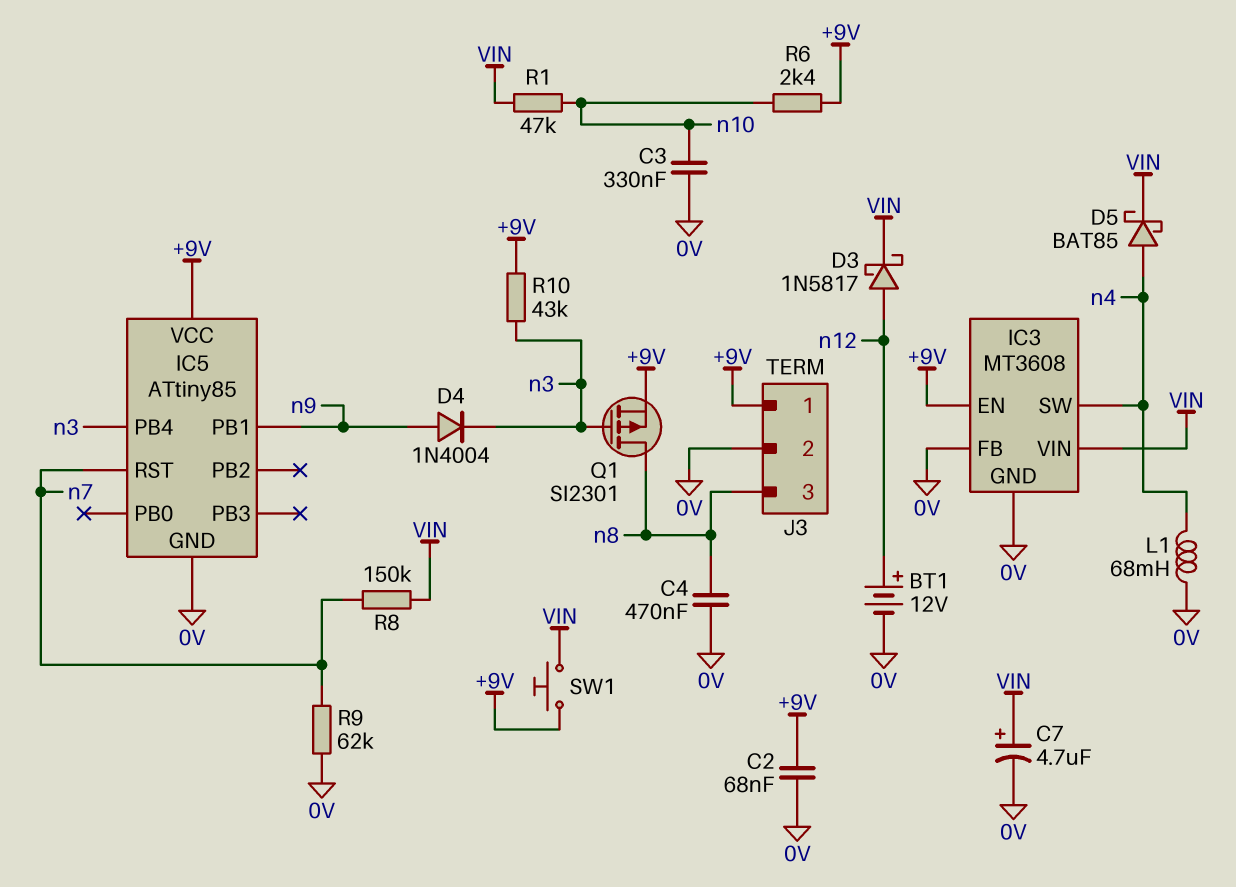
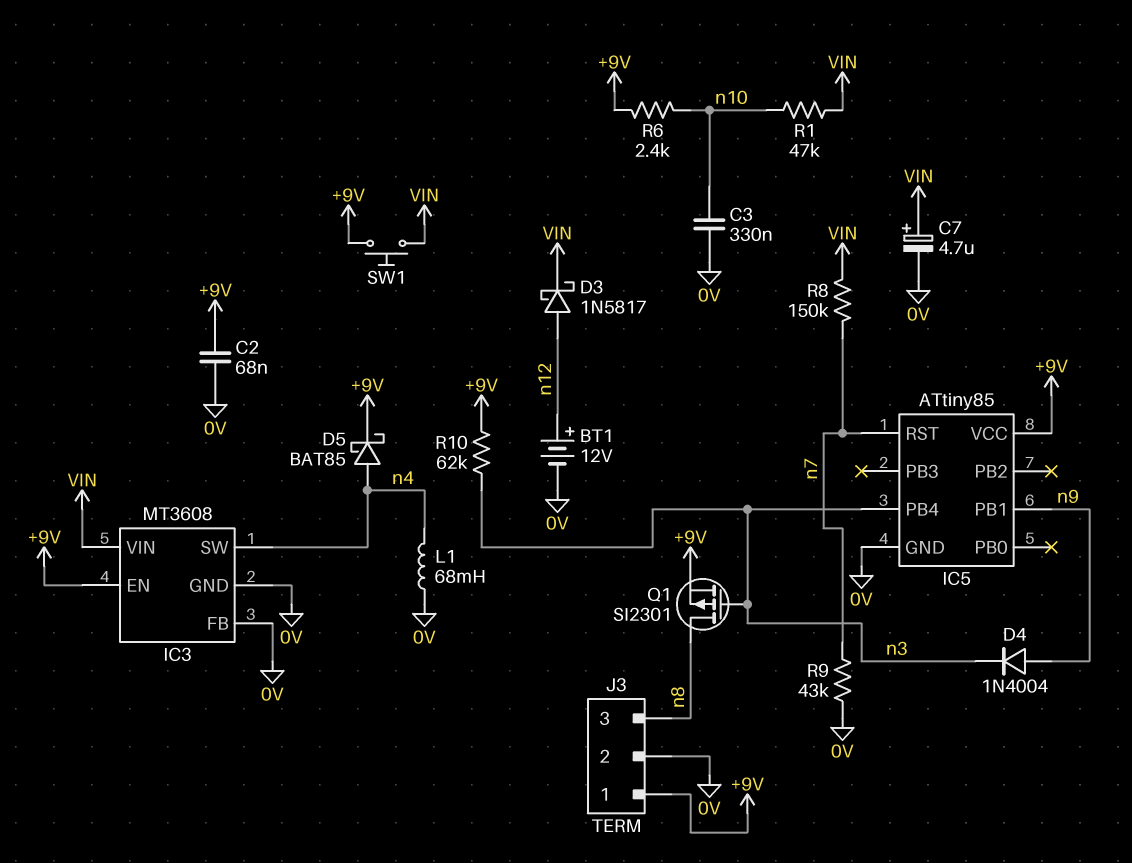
C4: 470nF (0V, n8) -> none
D5: schottky BAT85 (A n4, K VIN) -> schottky BAT85 (A n4, K +9V)
R9: 62k (0V, n7) -> 43k (0V, n7)
R10: 43k (+9V, n3) -> 62k (+9V, n3)

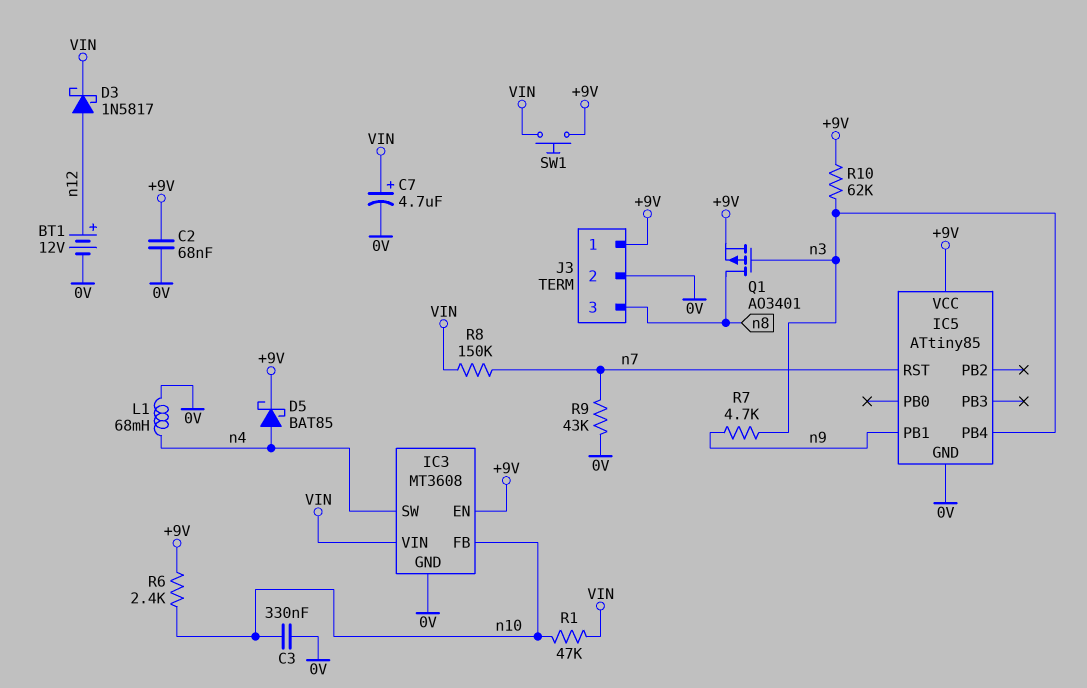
D4: diode 1N4004 (A n9, K n3) -> none
IC3 pin FB: 0V -> n10
Q1: PMOS SI2301 (G n3, D n8, S +9V) -> PMOS AO3401 (G n3, D n8, S +9V)
R7: none -> 4.7k (n3, n9)

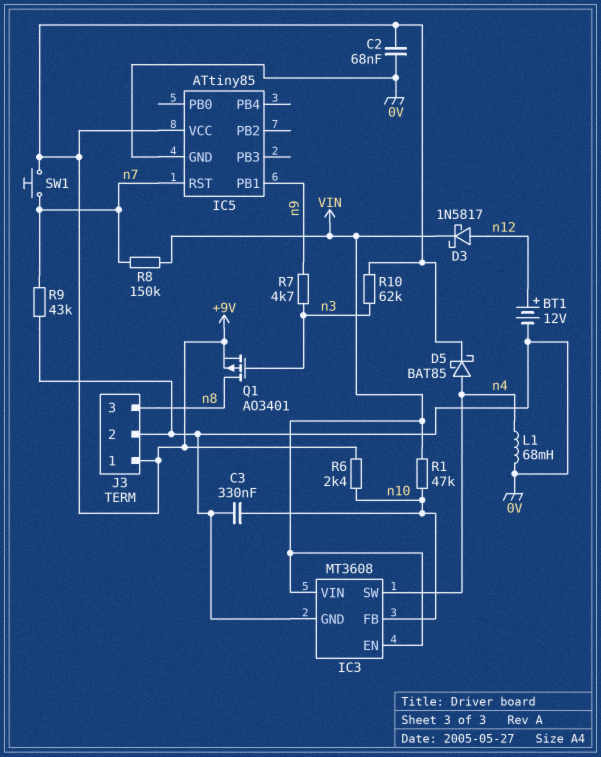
C7: 4.7uF (plus VIN, minus 0V) -> none
IC3 pin EN: +9V -> VIN
IC5 pin PB4: n3 -> none
SW1: button (+9V, VIN) -> button (+9V, n7)

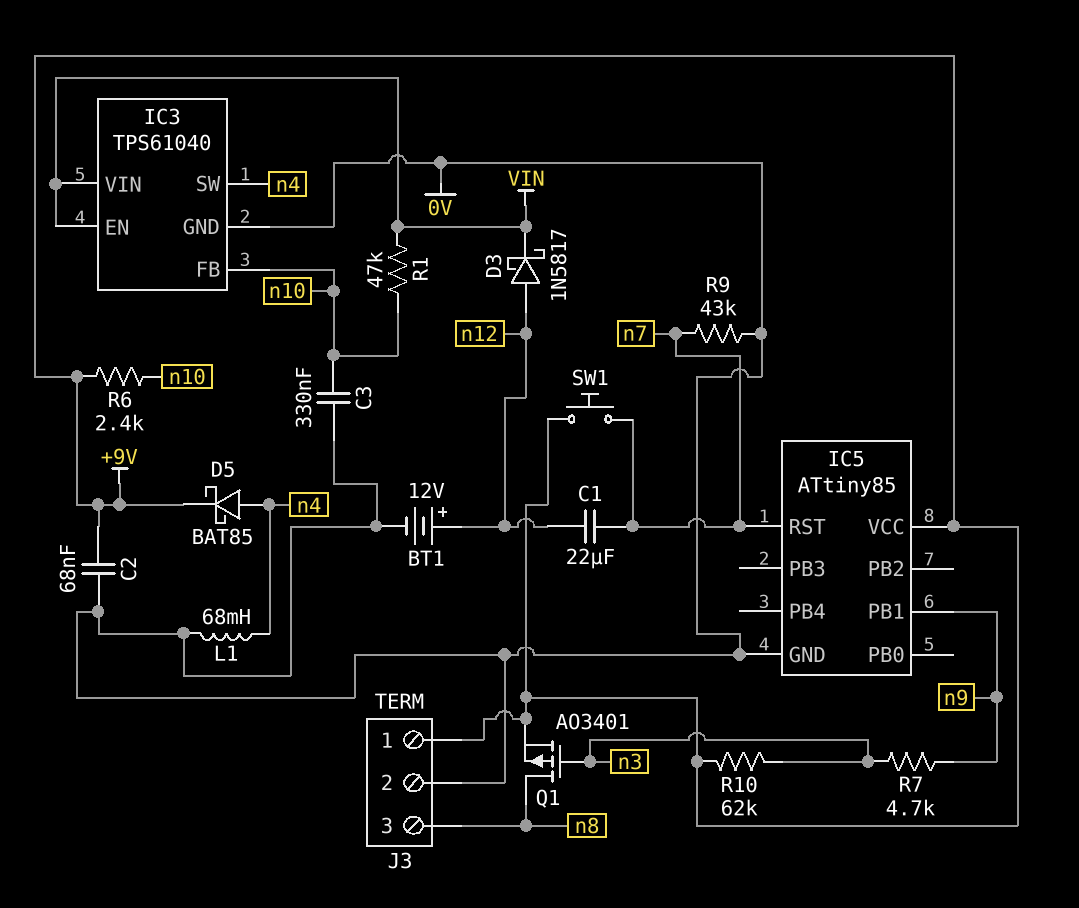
C1: none -> 22uF (n7, n12)
IC3: MT3608 -> TPS61040
R8: 150k (VIN, n7) -> none

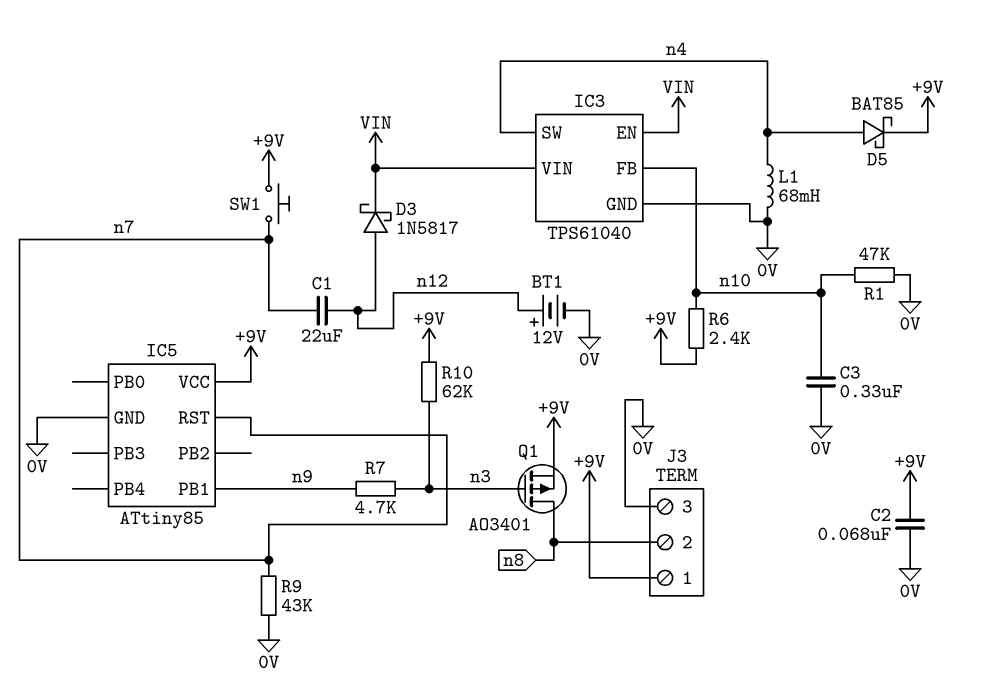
J3 pin 2: 0V -> n8
J3 pin 3: n8 -> 0V
R1: 47k (VIN, n10) -> 47k (0V, n10)

